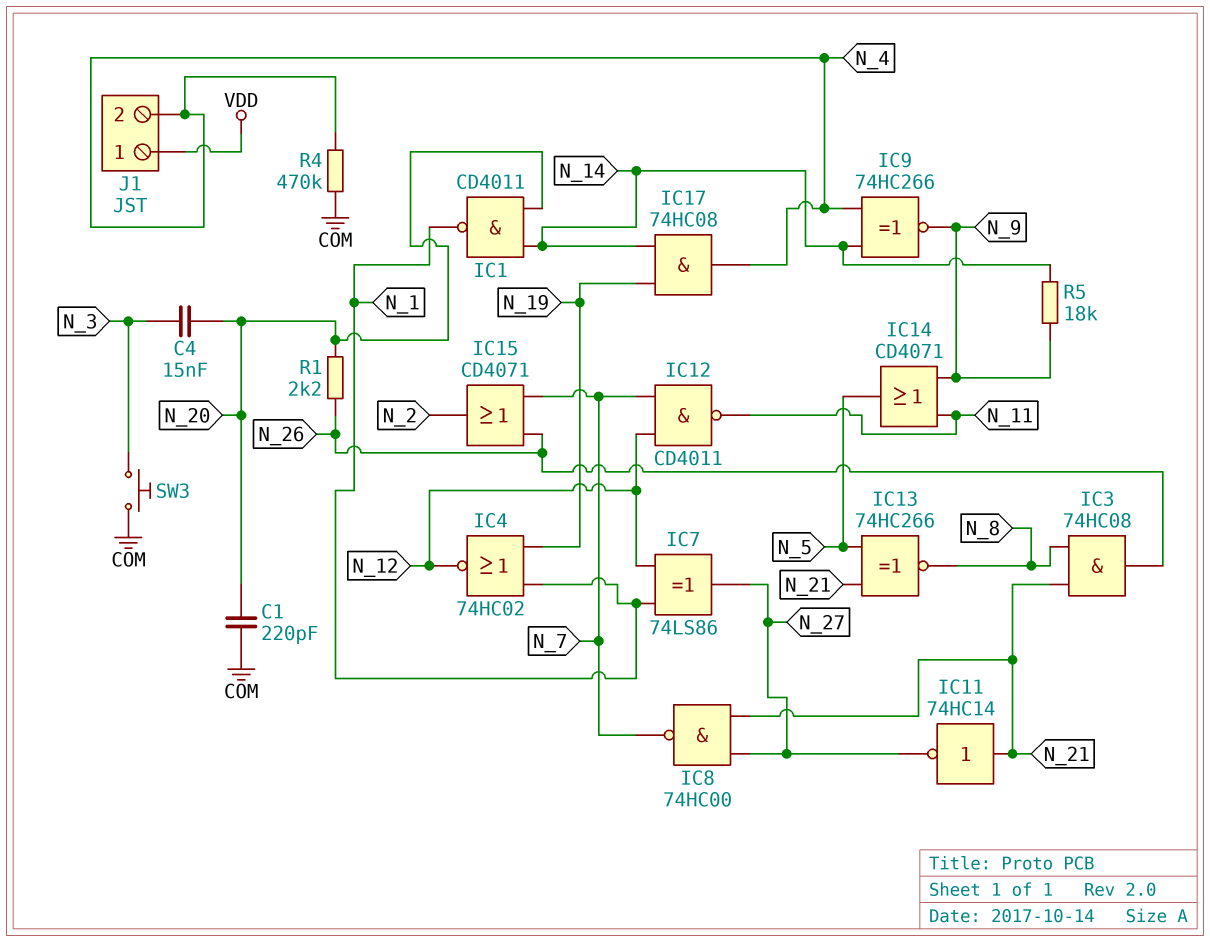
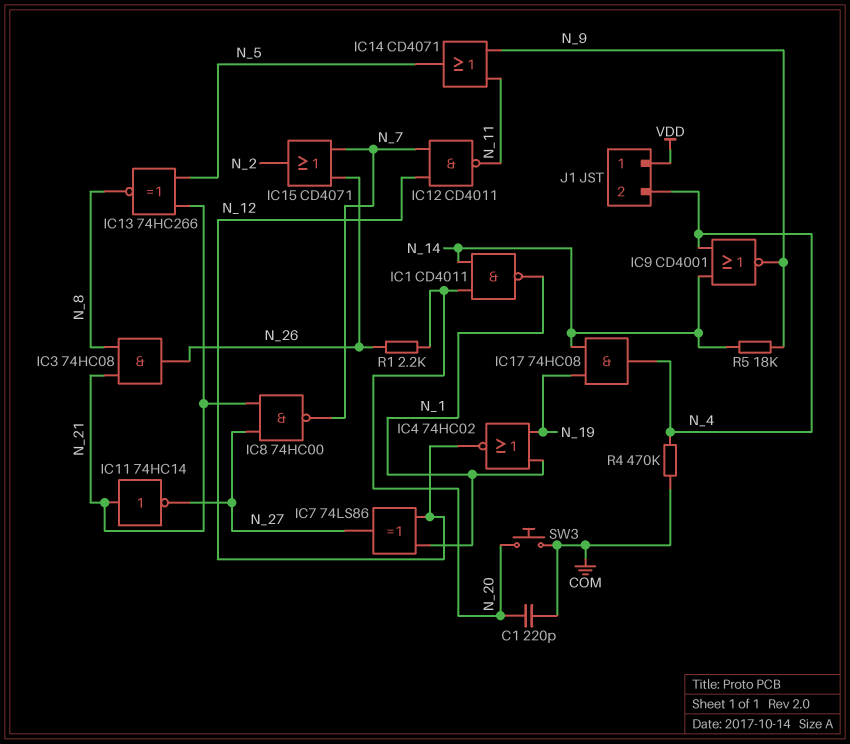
C4: 15nF (N_3, N_20) -> none
IC9: XNOR 74HC266 (in N_4, in N_14, out N_9) -> NOR CD4001 (in N_4, in N_14, out N_9)
SW3: button (COM, N_3) -> button (COM, N_20)

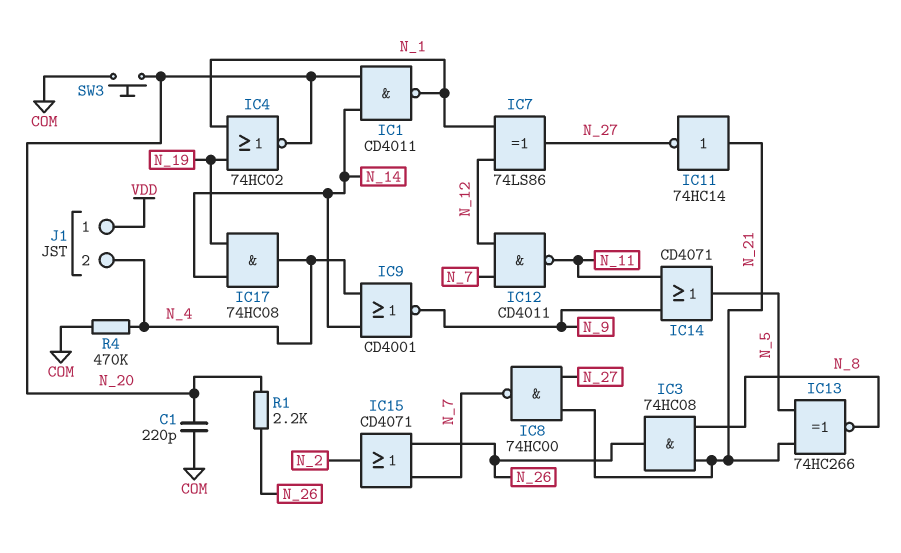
IC4: NOR 74HC02 (in N_1, in N_19, out N_12) -> NOR 74HC02 (in N_1, in N_19, out N_20)
R5: 18k (N_9, N_14) -> none

